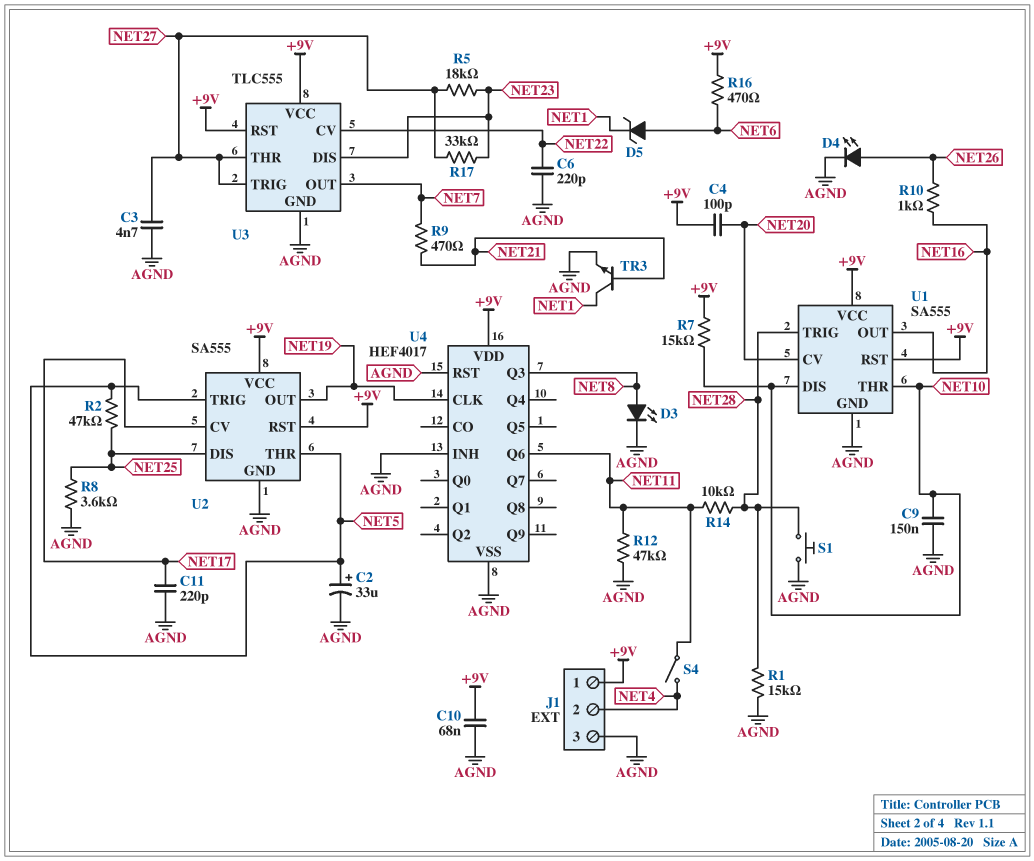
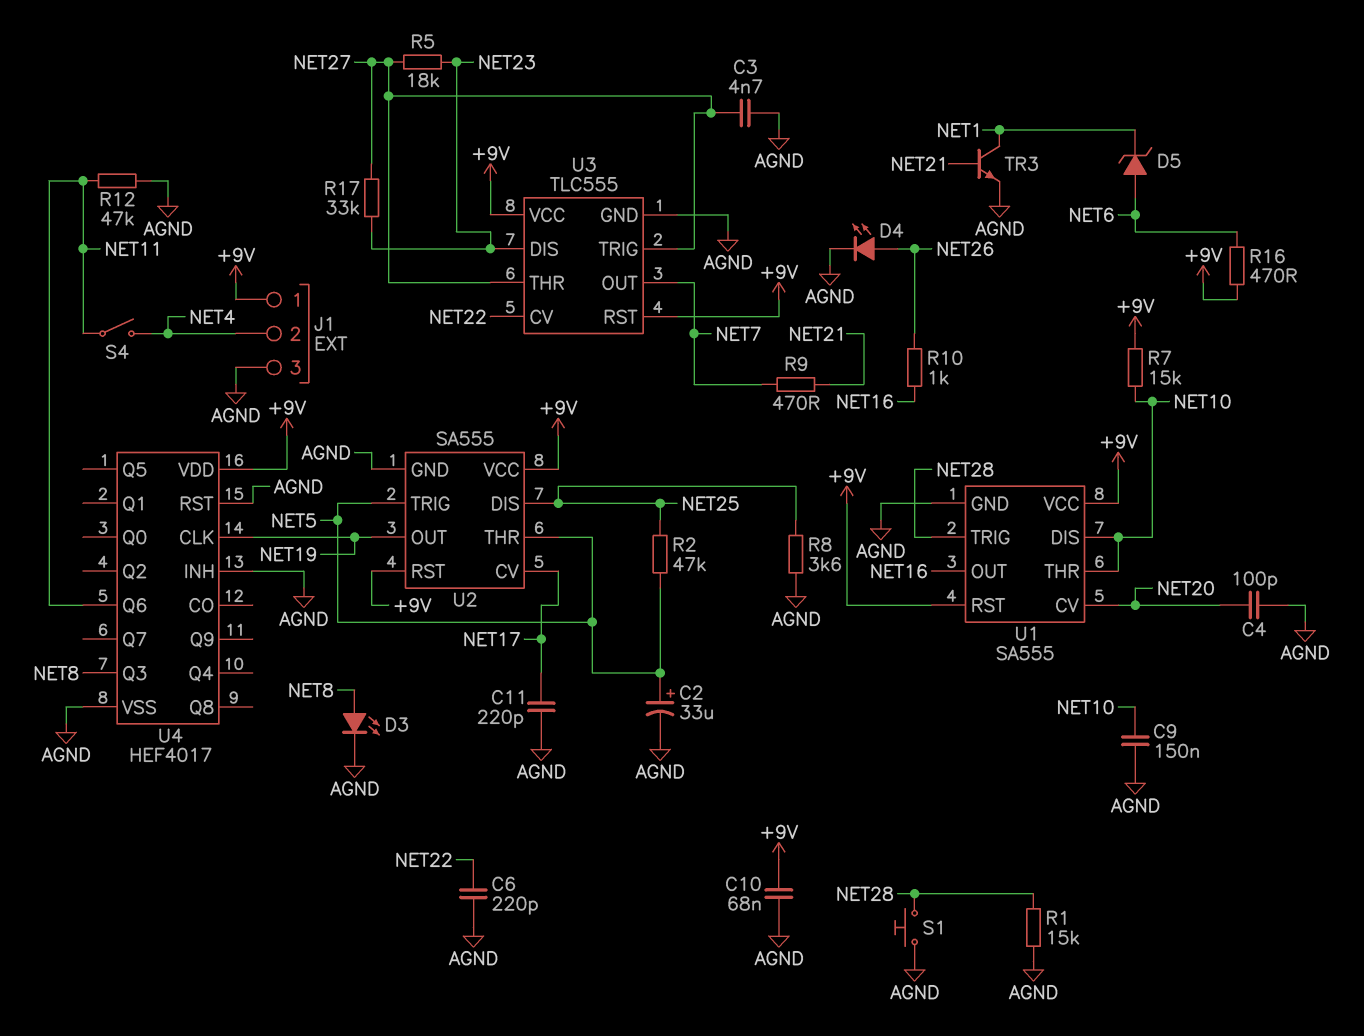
C4: 100pF (+9V, NET20) -> 100pF (AGND, NET20)
R14: 10k (NET11, NET28) -> none

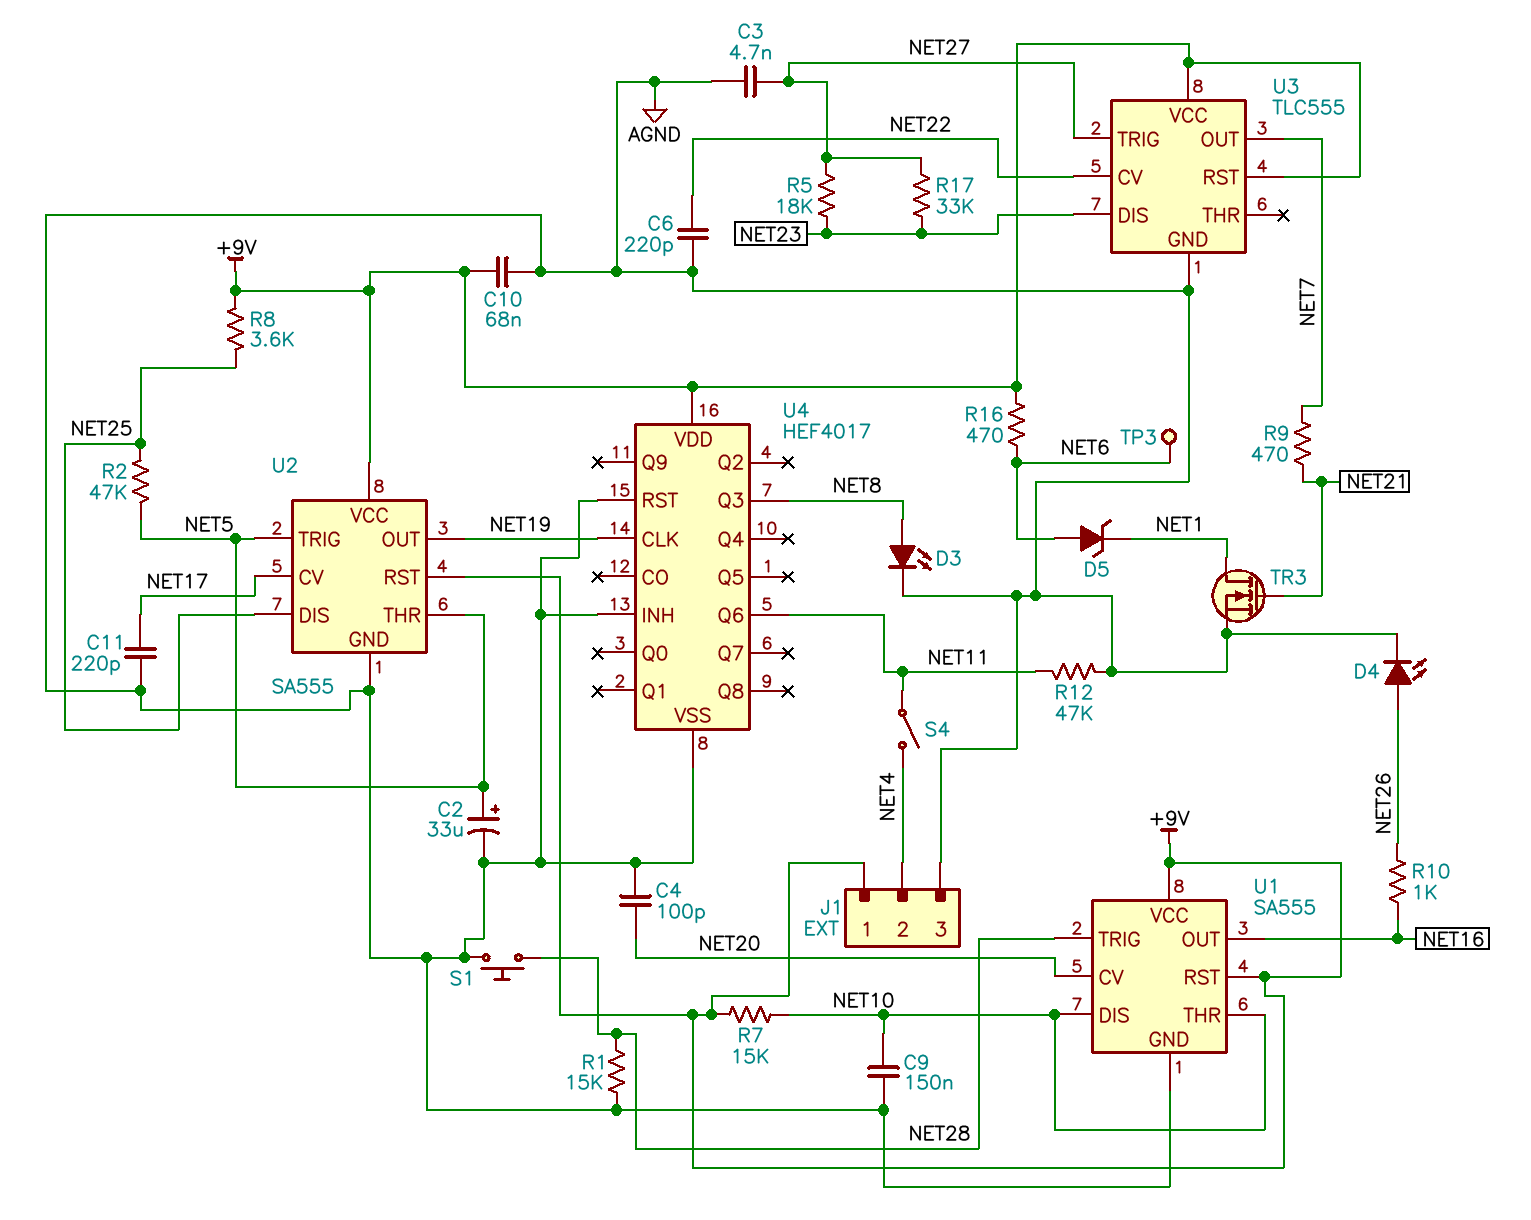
R8: 3.6k (AGND, NET25) -> 3.6k (+9V, NET25)
TP3: none -> test point (NET6)
TR3: NPN (B NET21, C NET1, E AGND) -> NMOS (G NET21, D NET1, S AGND)
U3 pin THR: NET27 -> none

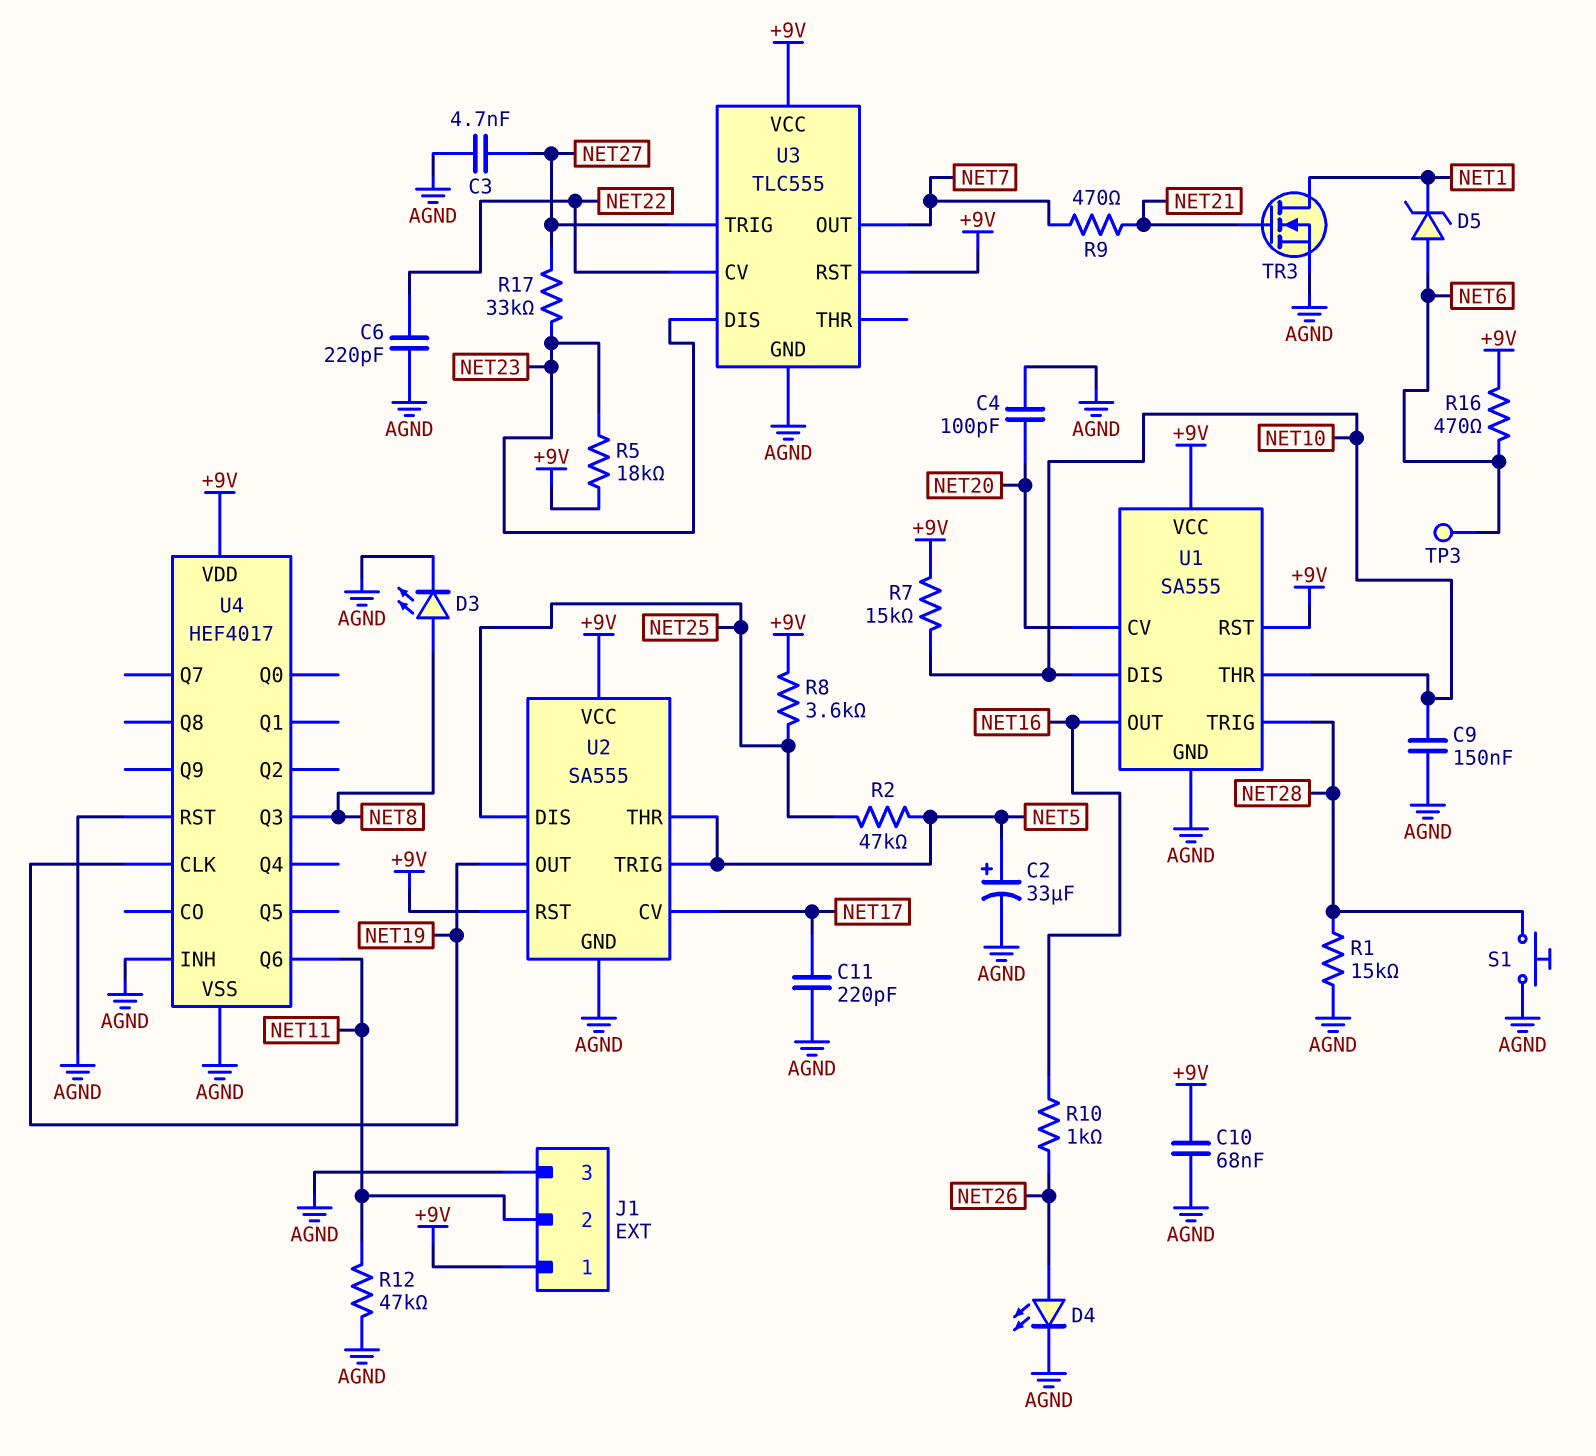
J1 pin 2: NET4 -> NET11
R5: 18k (NET23, NET27) -> 18k (+9V, NET23)
S4: switch (NET4, NET11) -> none

